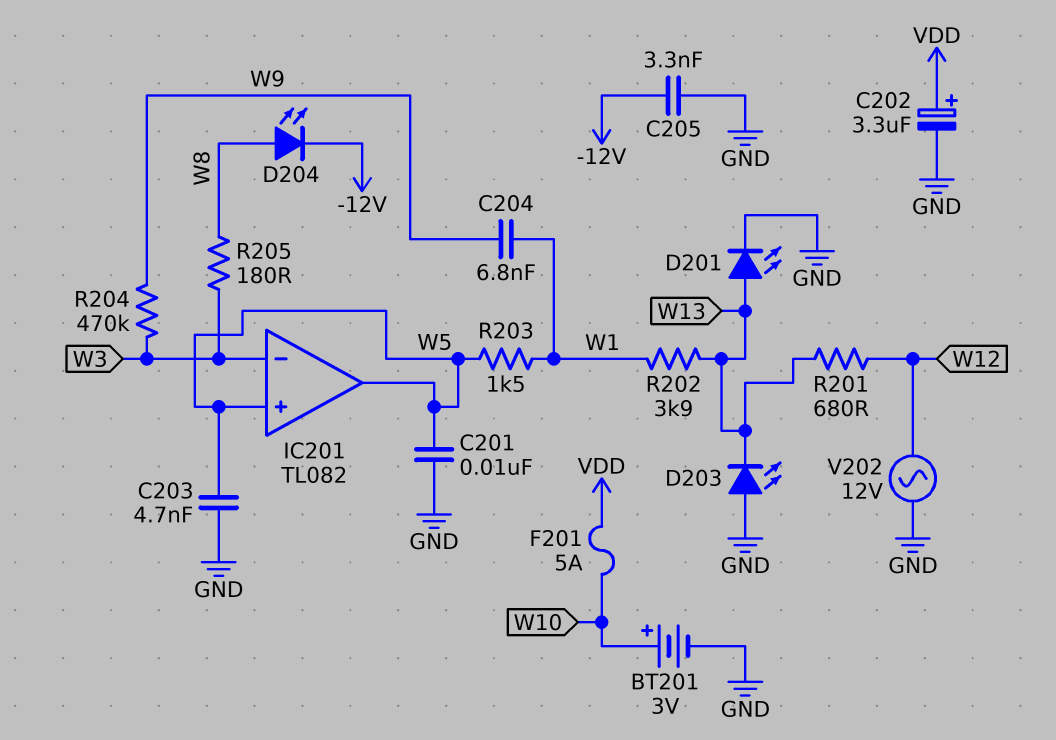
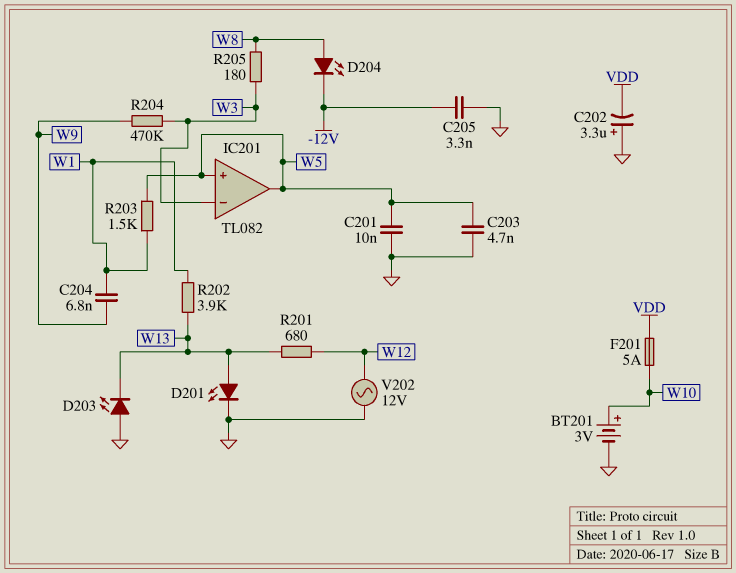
C202: 3.3uF (plus VDD, minus GND) -> 3.3uF (plus GND, minus VDD)

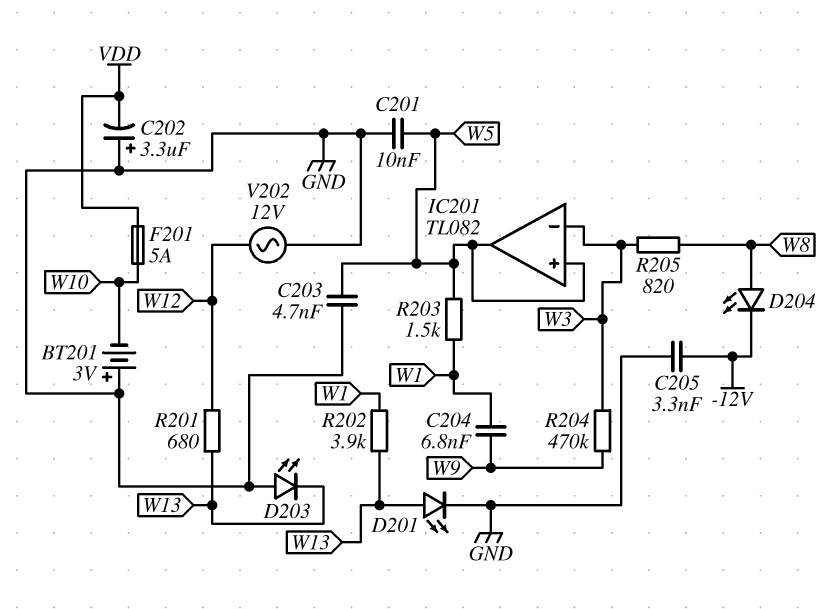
BT201: 3V (plus W10, minus GND) -> 3V (plus GND, minus W10)
R205: 180 (W3, W8) -> 820 (W3, W8)

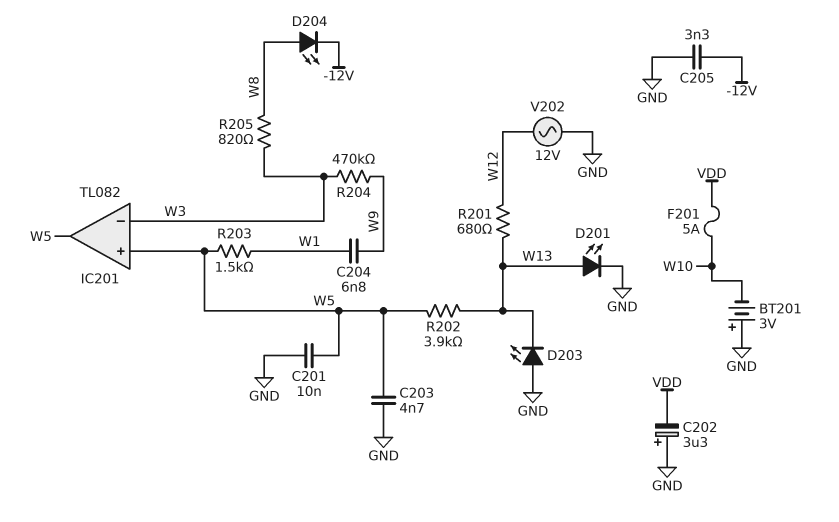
R202: 3.9k (W1, W13) -> 3.9k (W5, W13)

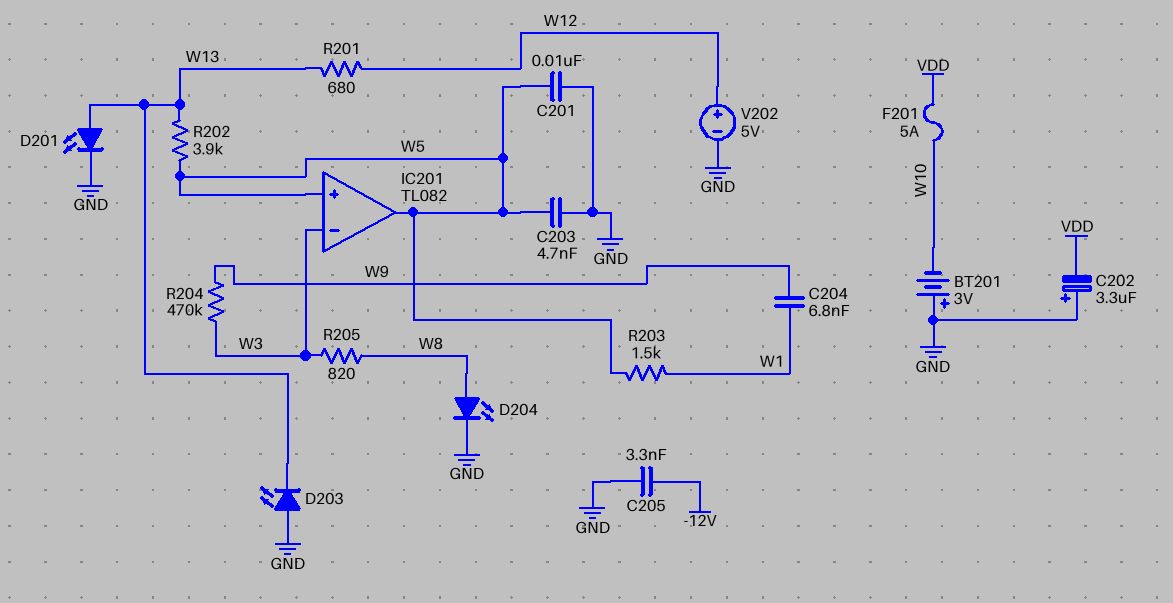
D204: LED (A W8, K -12V) -> LED (A W8, K GND)
V202: AC 12V (GND, W12) -> 5V (plus W12, minus GND)

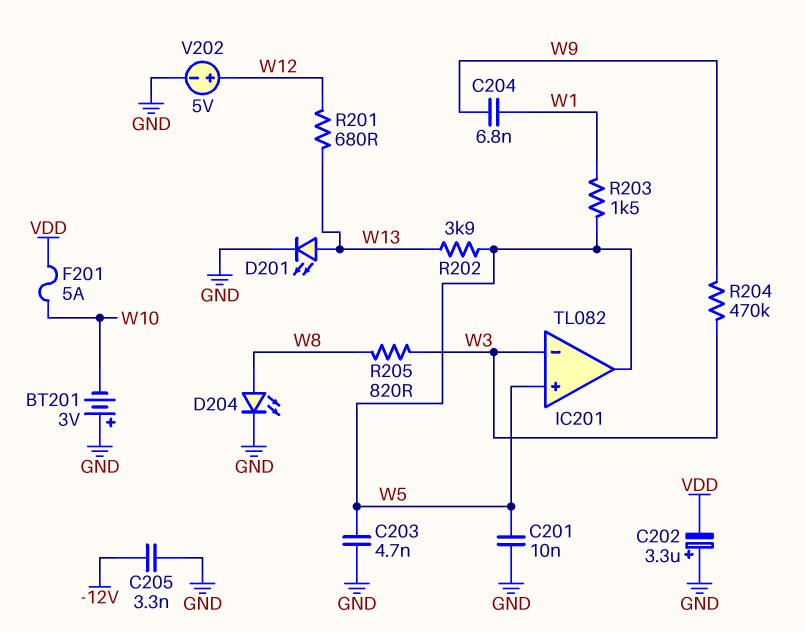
D203: LED (A GND, K W13) -> none

